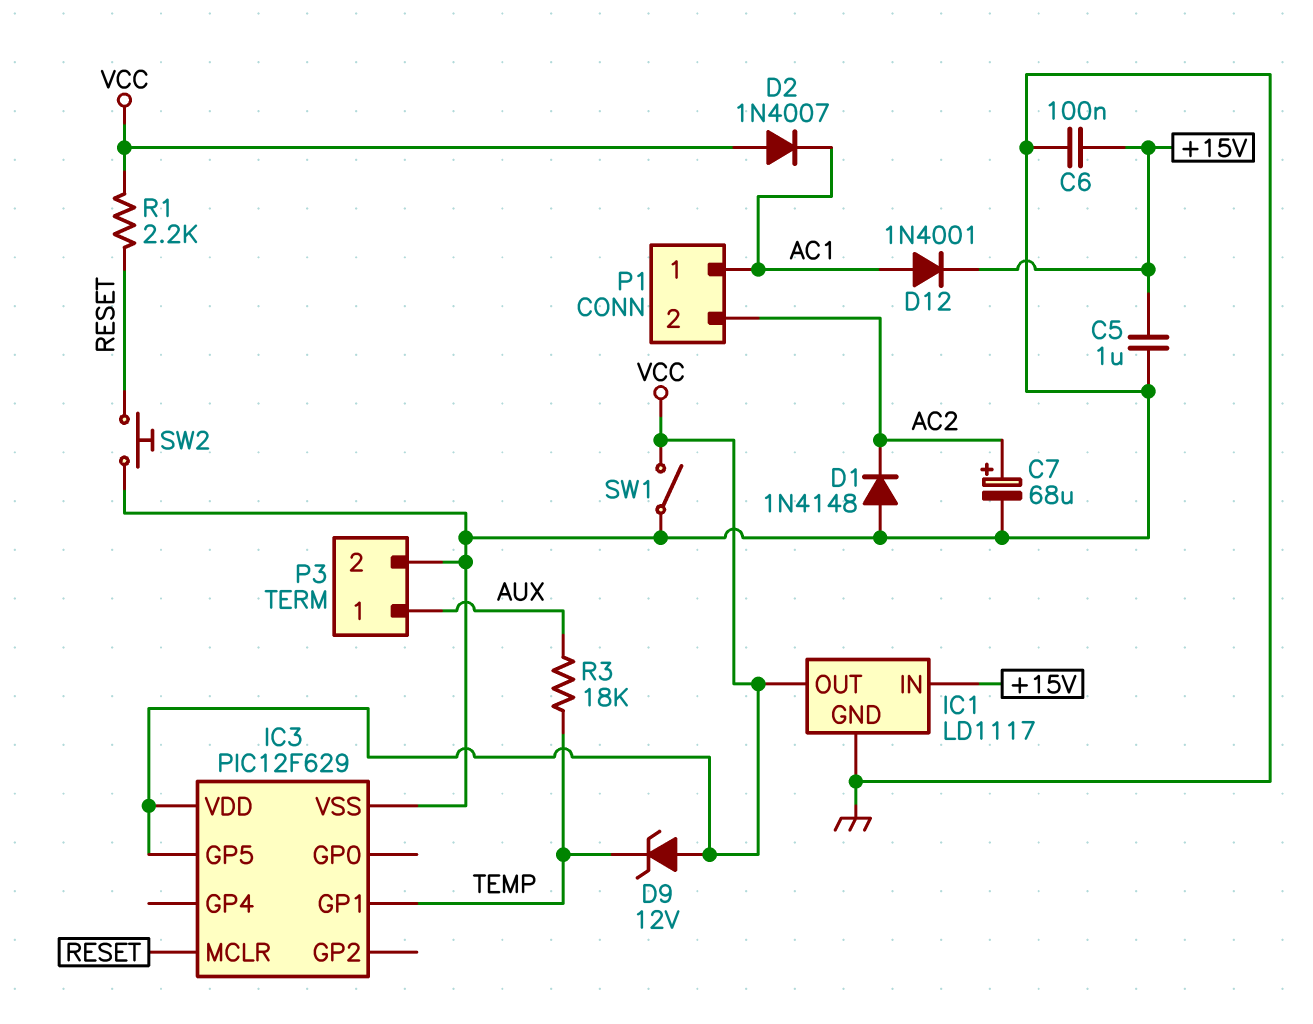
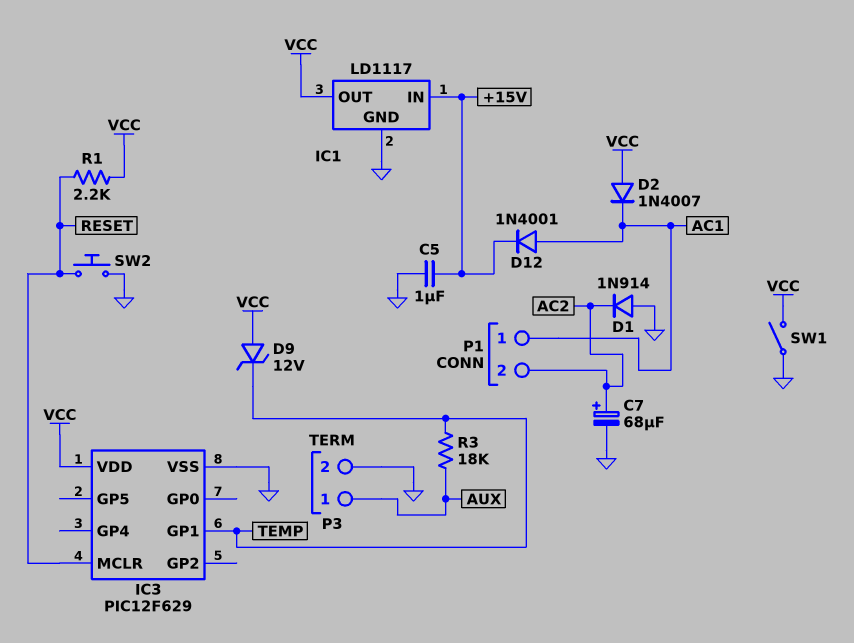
C6: 100nF (+15V, GND) -> none
D1: diode 1N4148 (A GND, K AC2) -> diode 1N914 (A GND, K AC2)
IC3 pin GP5: VCC -> none

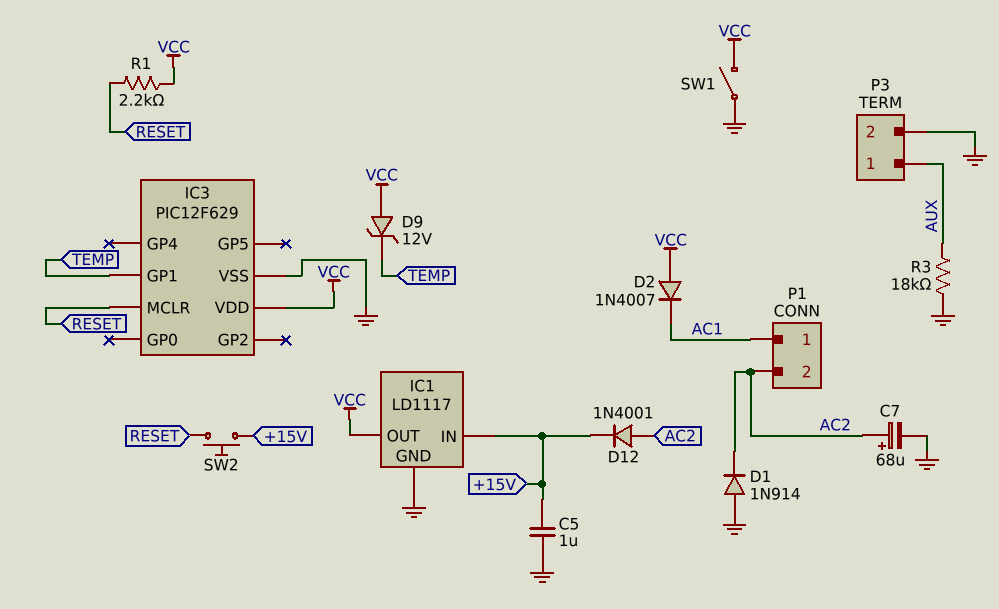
D12: diode 1N4001 (A AC1, K +15V) -> diode 1N4001 (A AC2, K +15V)
R3: 18k (AUX, TEMP) -> 18k (AUX, GND)
SW2: button (GND, RESET) -> button (+15V, RESET)

